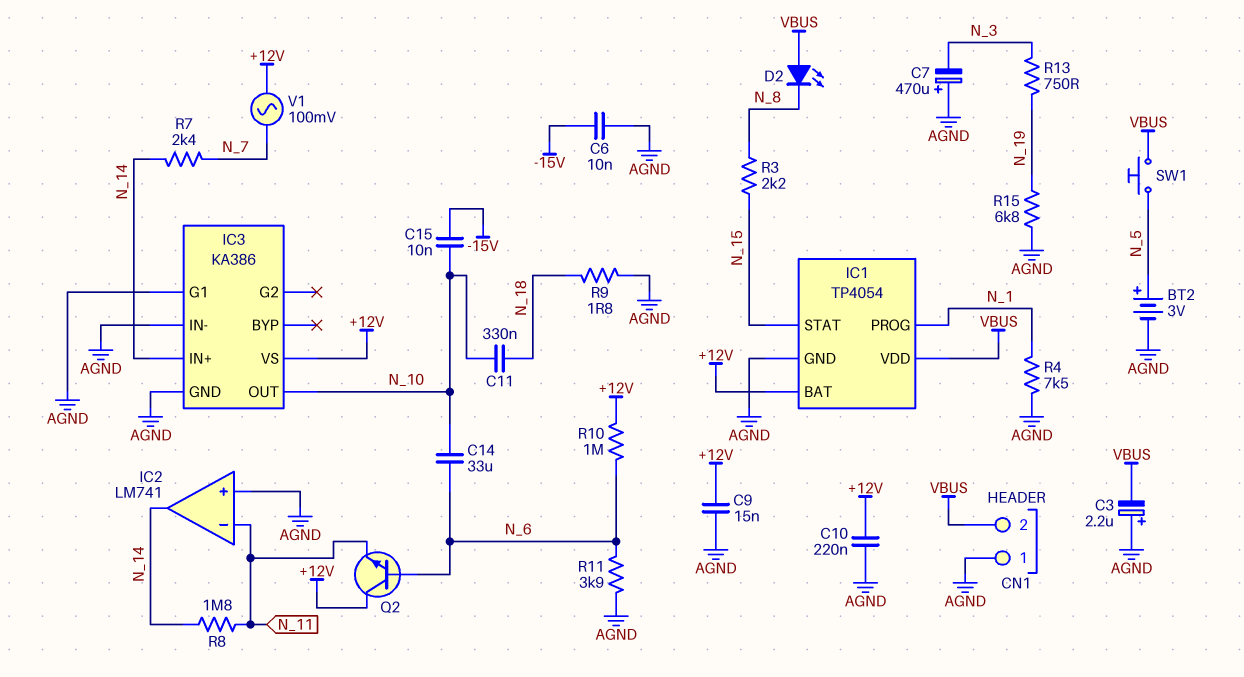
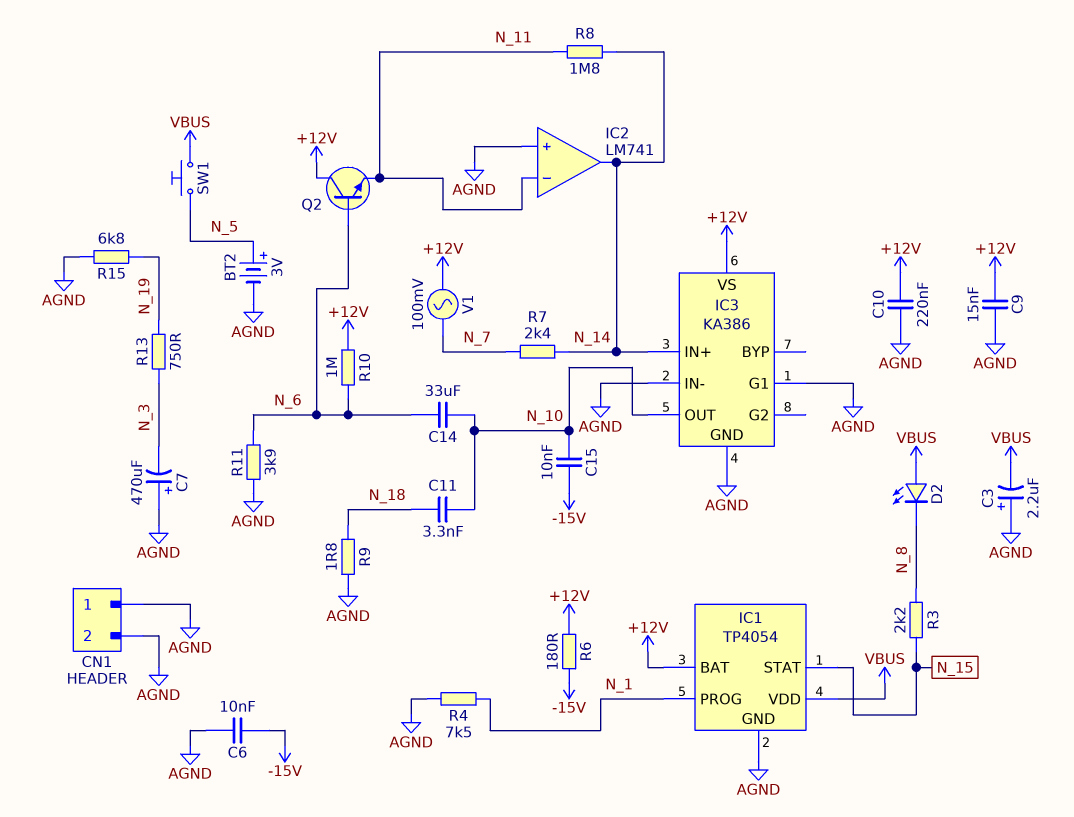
C11: 330nF (N_10, N_18) -> 3.3nF (N_10, N_18)
CN1 pin 2: VBUS -> AGND
R6: none -> 180 (+12V, -15V)

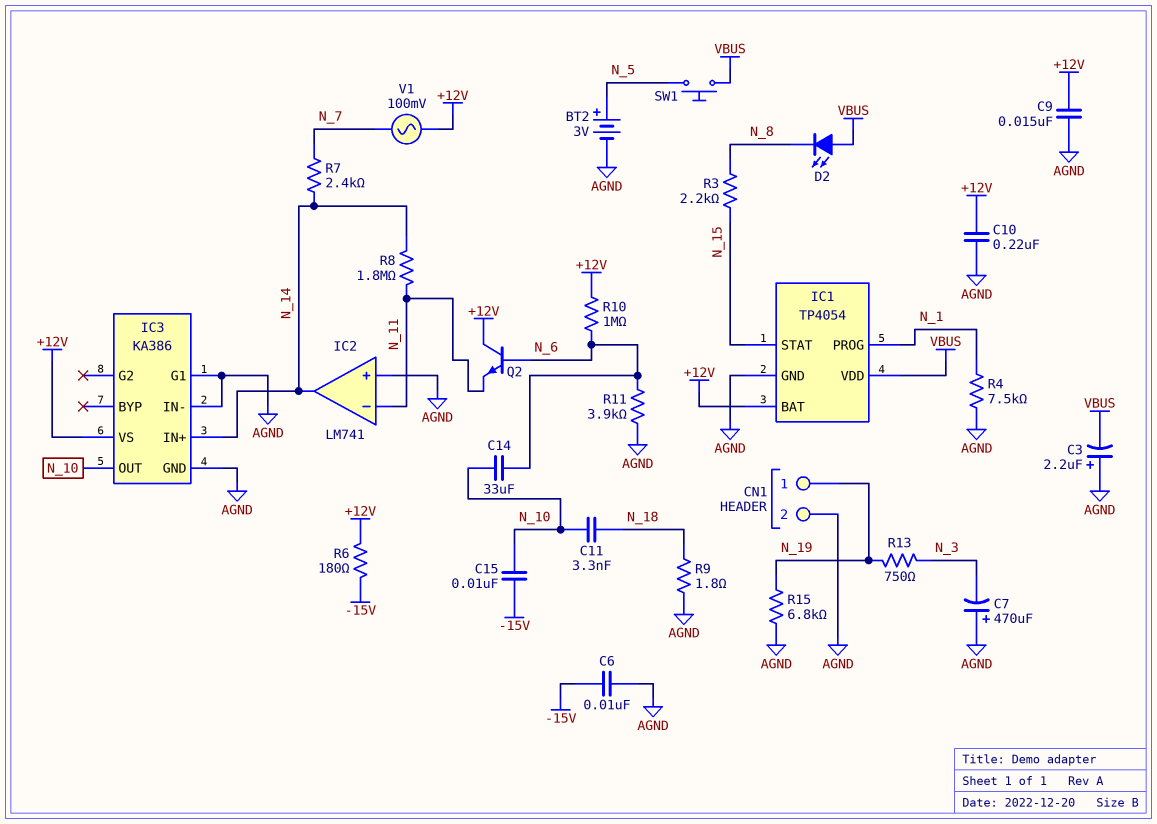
CN1 pin 1: AGND -> N_19

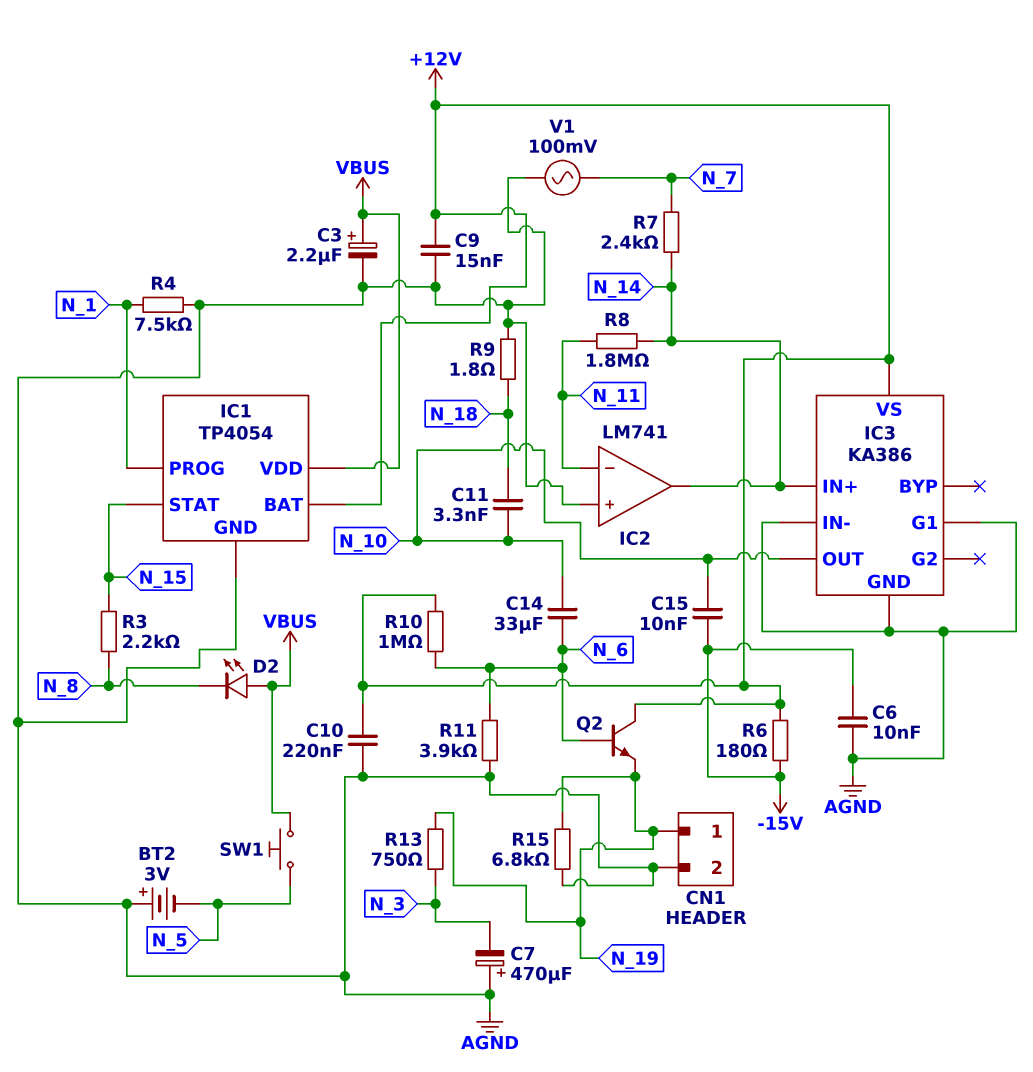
BT2: 3V (plus N_5, minus AGND) -> 3V (plus AGND, minus N_5)
C3: 2.2uF (plus AGND, minus VBUS) -> 2.2uF (plus VBUS, minus AGND)
Q2: NPN (B N_6, C +12V, E N_11) -> NPN (B N_6, C +12V, E N_19)
V1: AC 100mV (+12V, N_7) -> AC 100mV (AGND, N_7)

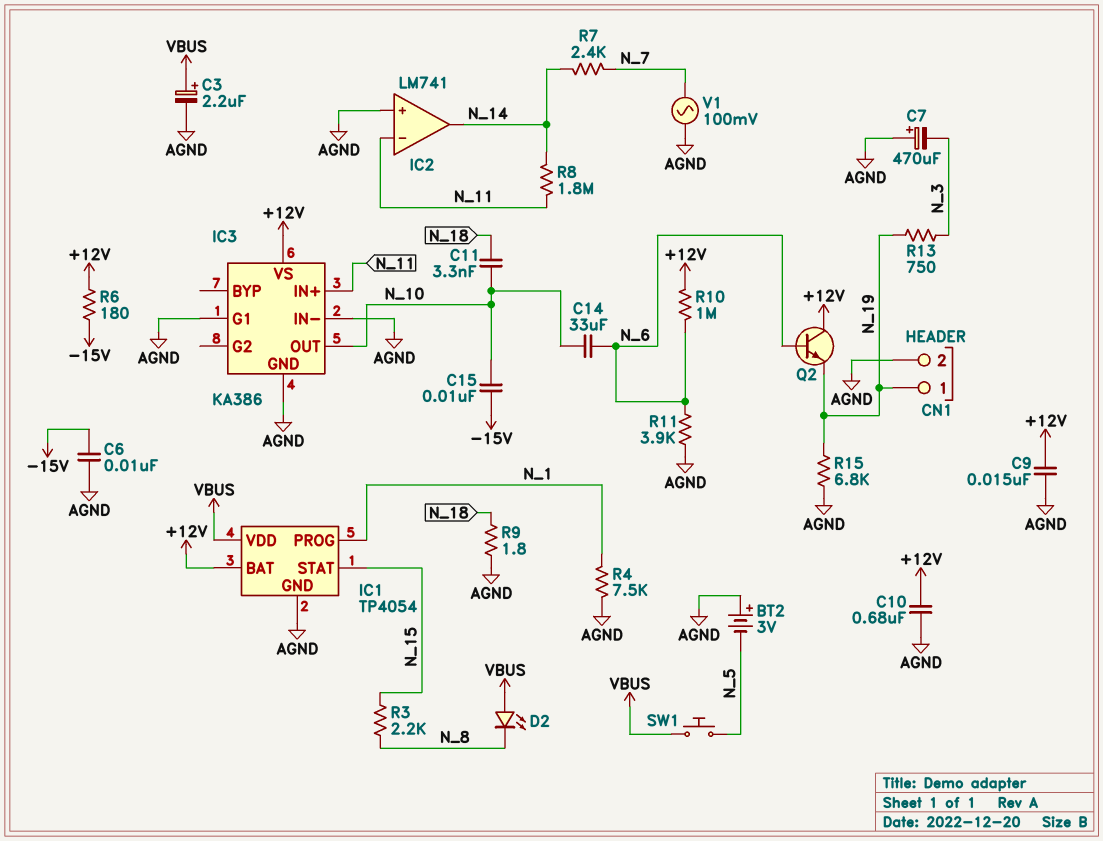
C10: 220nF (+12V, AGND) -> 680nF (+12V, AGND)
IC3 pin IN+: N_14 -> N_11

